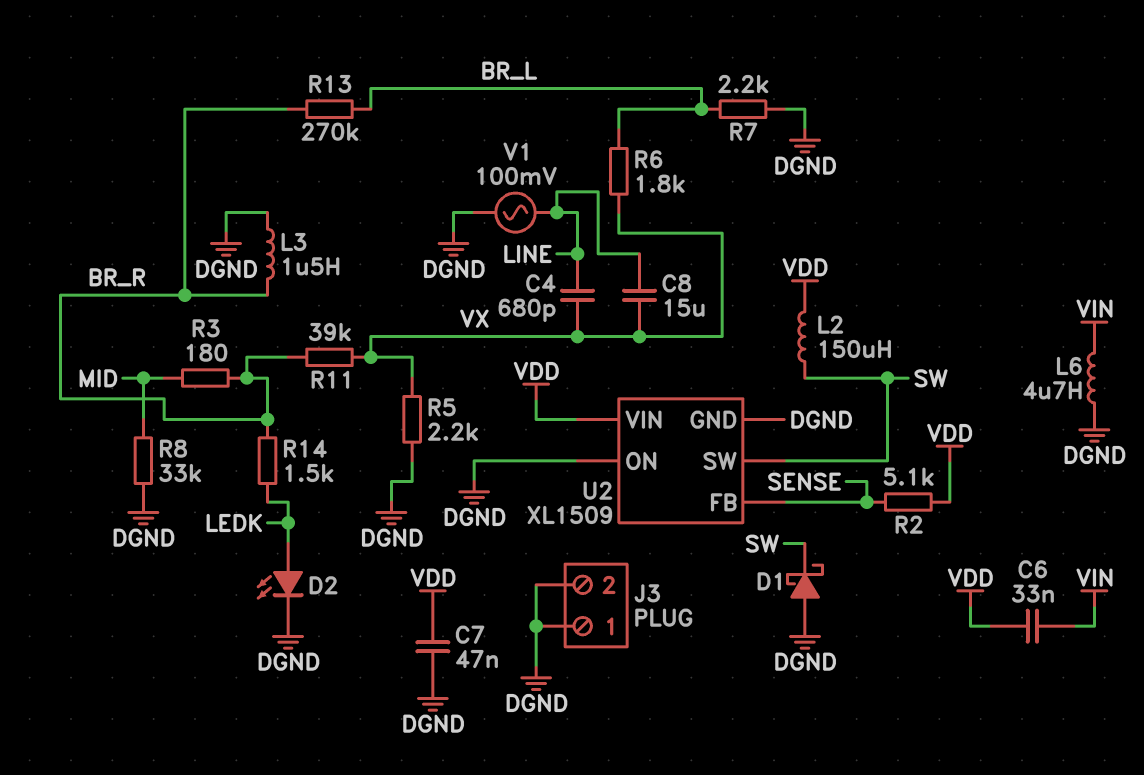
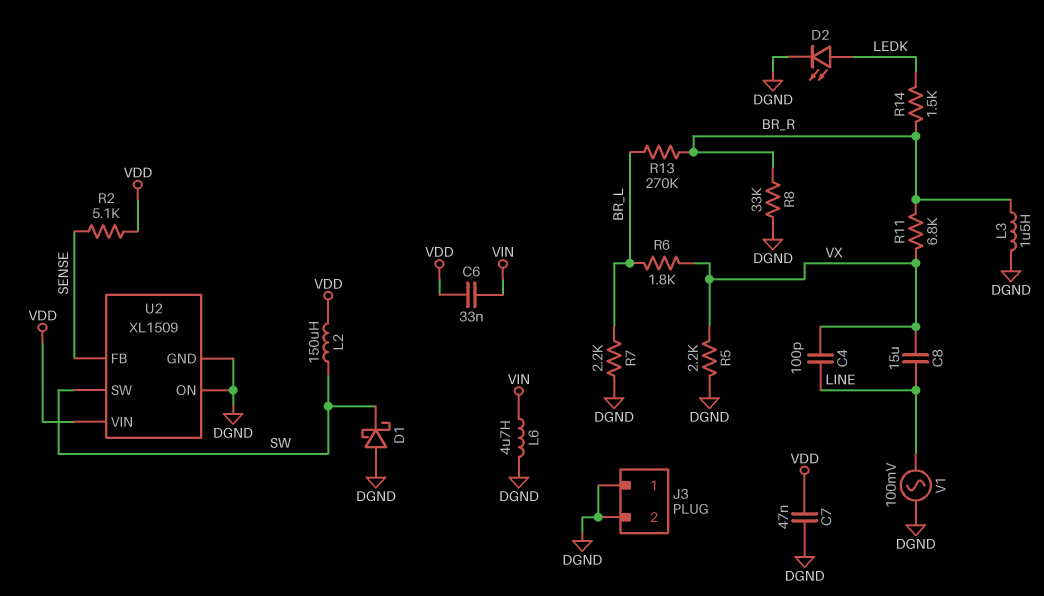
C4: 680pF (LINE, VX) -> 100pF (LINE, VX)
R3: 180 (BR_R, MID) -> none
R8: 33k (DGND, MID) -> 33k (BR_R, DGND)
R11: 39k (BR_R, VX) -> 6.8k (BR_R, VX)

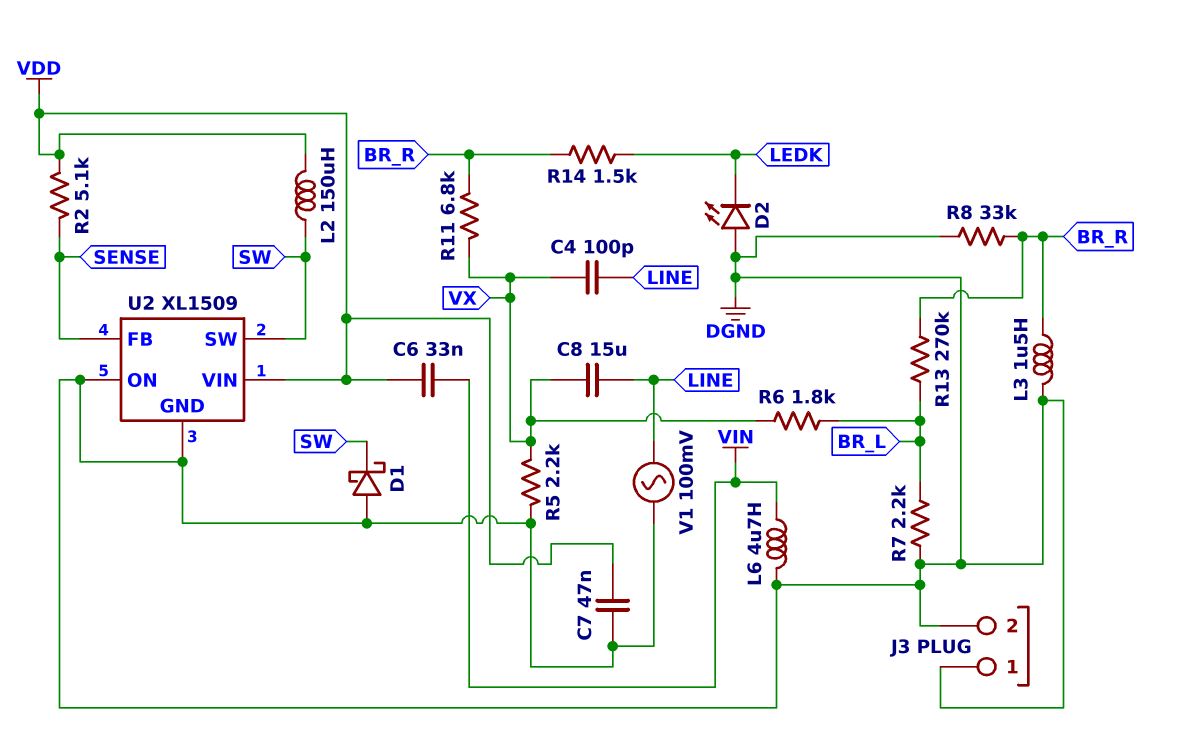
D2: LED (A LEDK, K DGND) -> LED (A DGND, K LEDK)

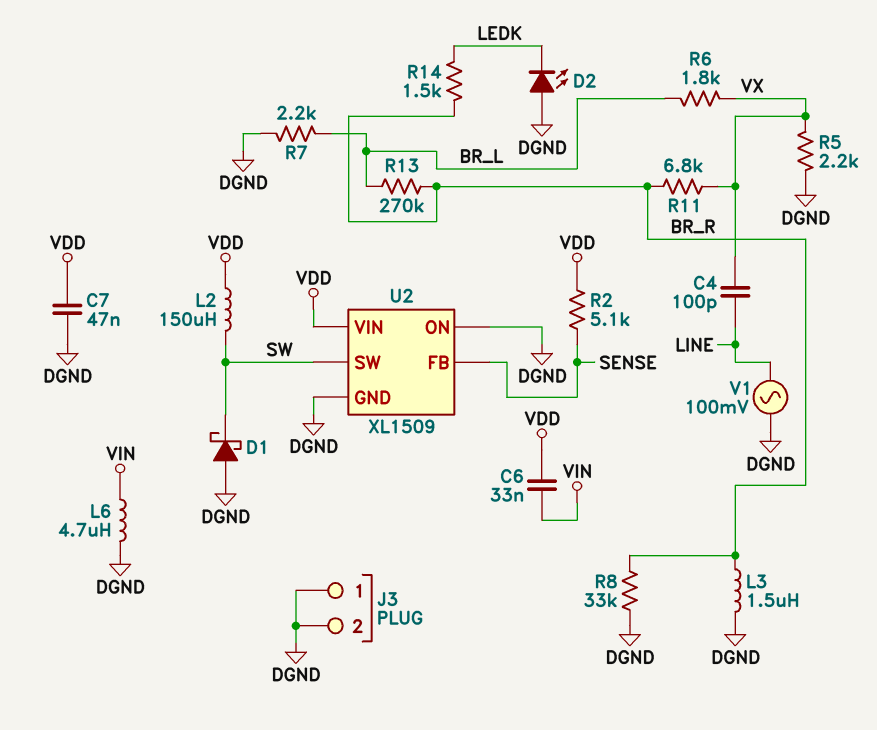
C8: 15uF (LINE, VX) -> none

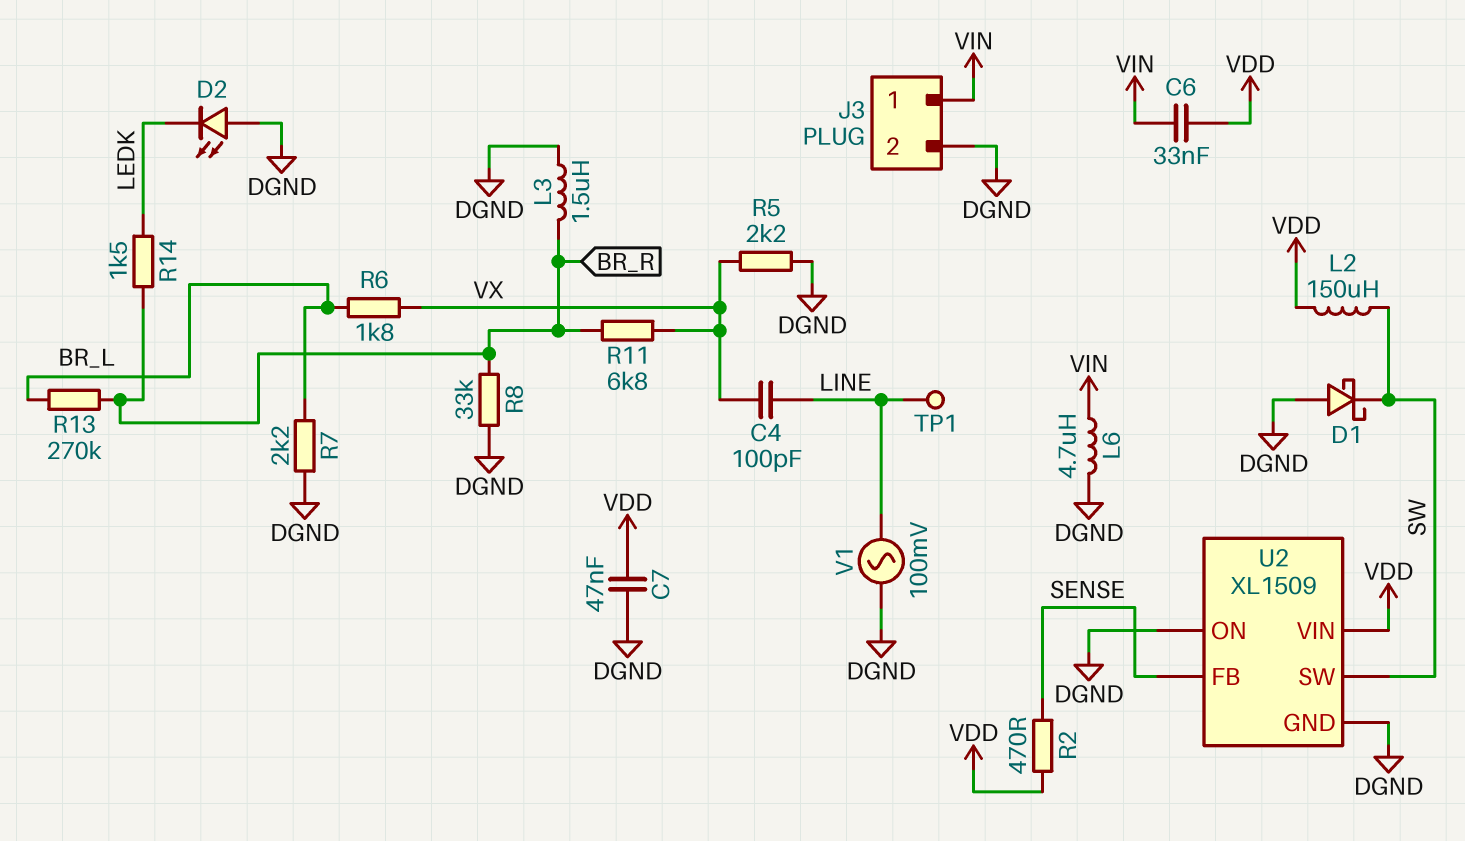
J3 pin 1: DGND -> VIN
R2: 5.1k (SENSE, VDD) -> 470 (SENSE, VDD)
TP1: none -> test point (LINE)

